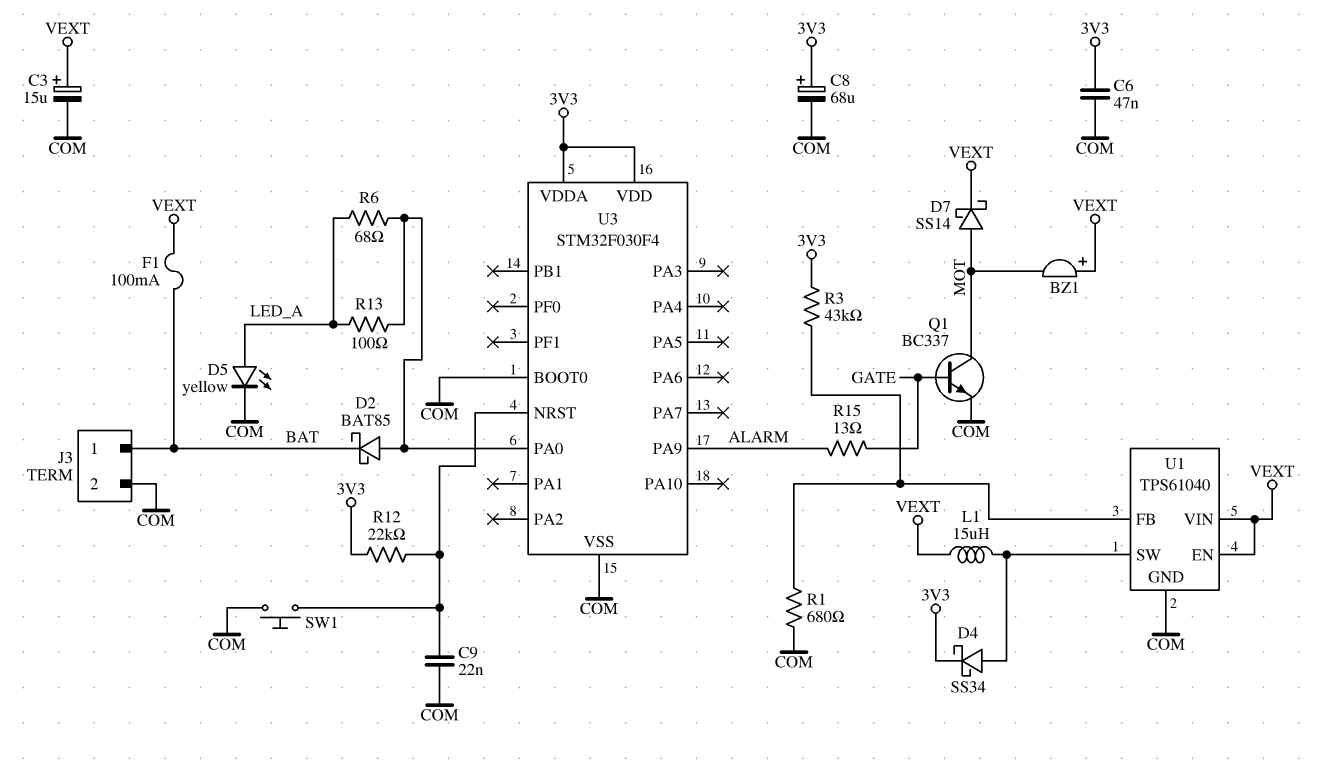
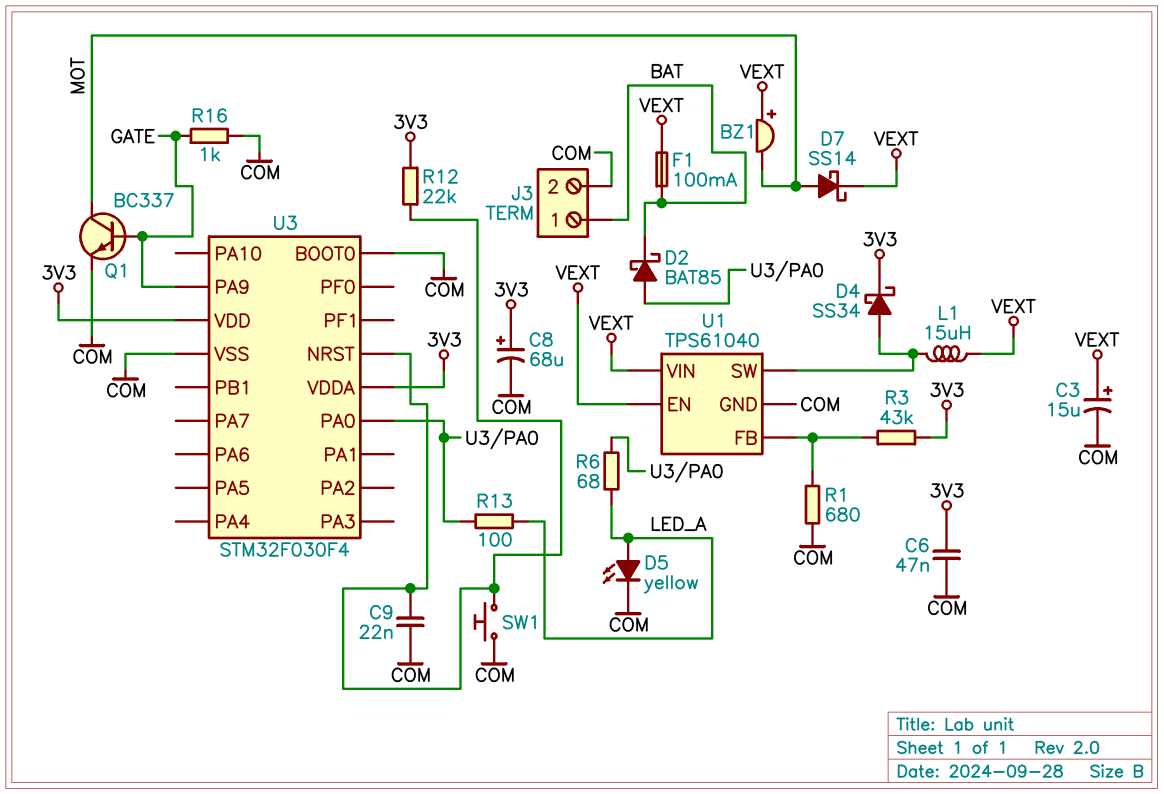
R15: 13 (ALARM, GATE) -> none
R16: none -> 1k (COM, GATE)
U3 pin PA9: ALARM -> GATE

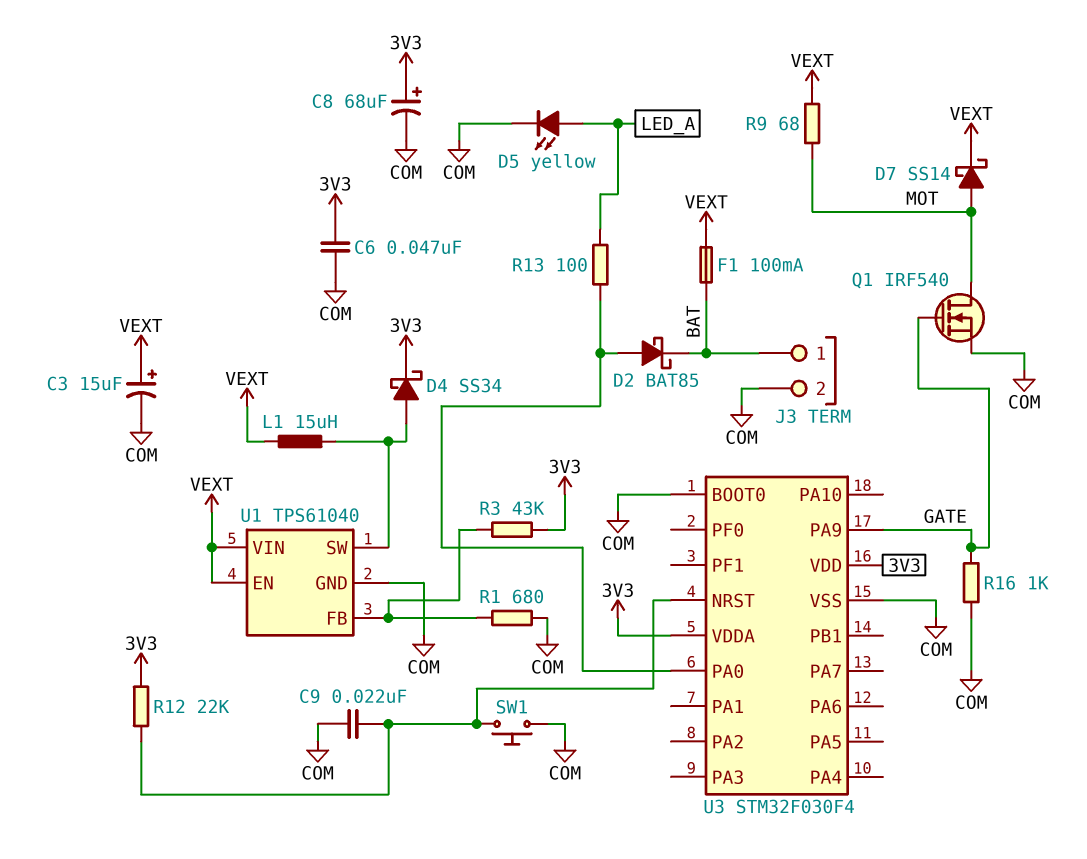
BZ1: buzzer (plus VEXT, minus MOT) -> none
Q1: NPN BC337 (B GATE, C MOT, E COM) -> NMOS IRF540 (G GATE, D MOT, S COM)
R6: 68 (LED_A, U3/PA0) -> none
R9: none -> 68 (MOT, VEXT)

